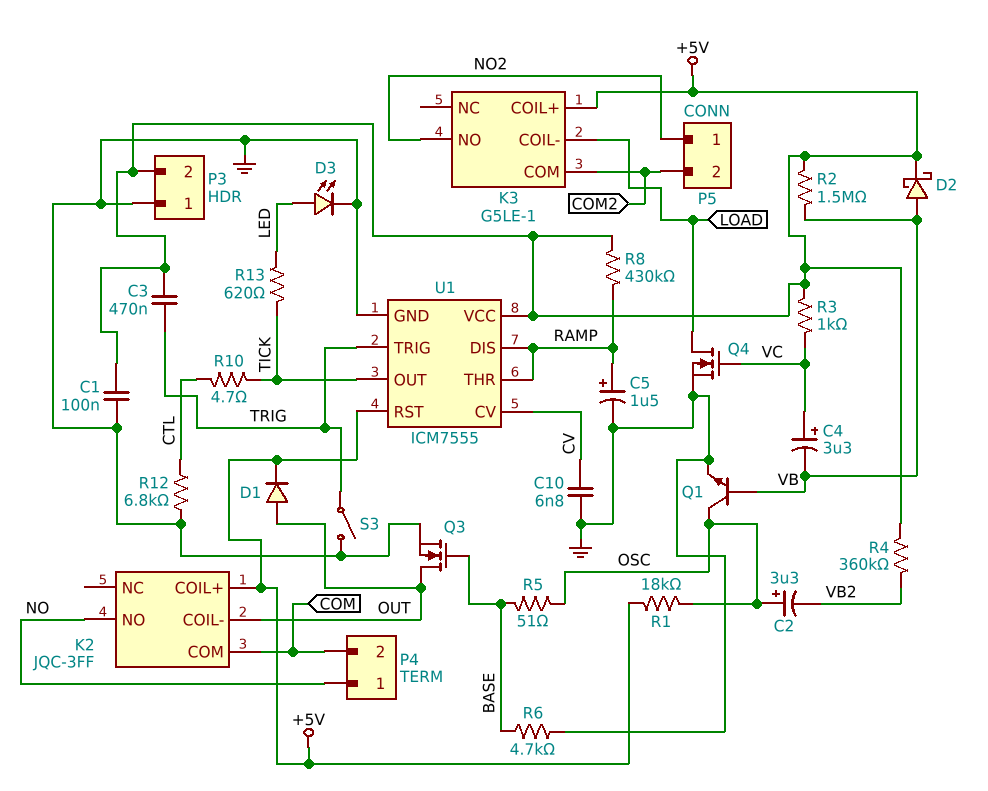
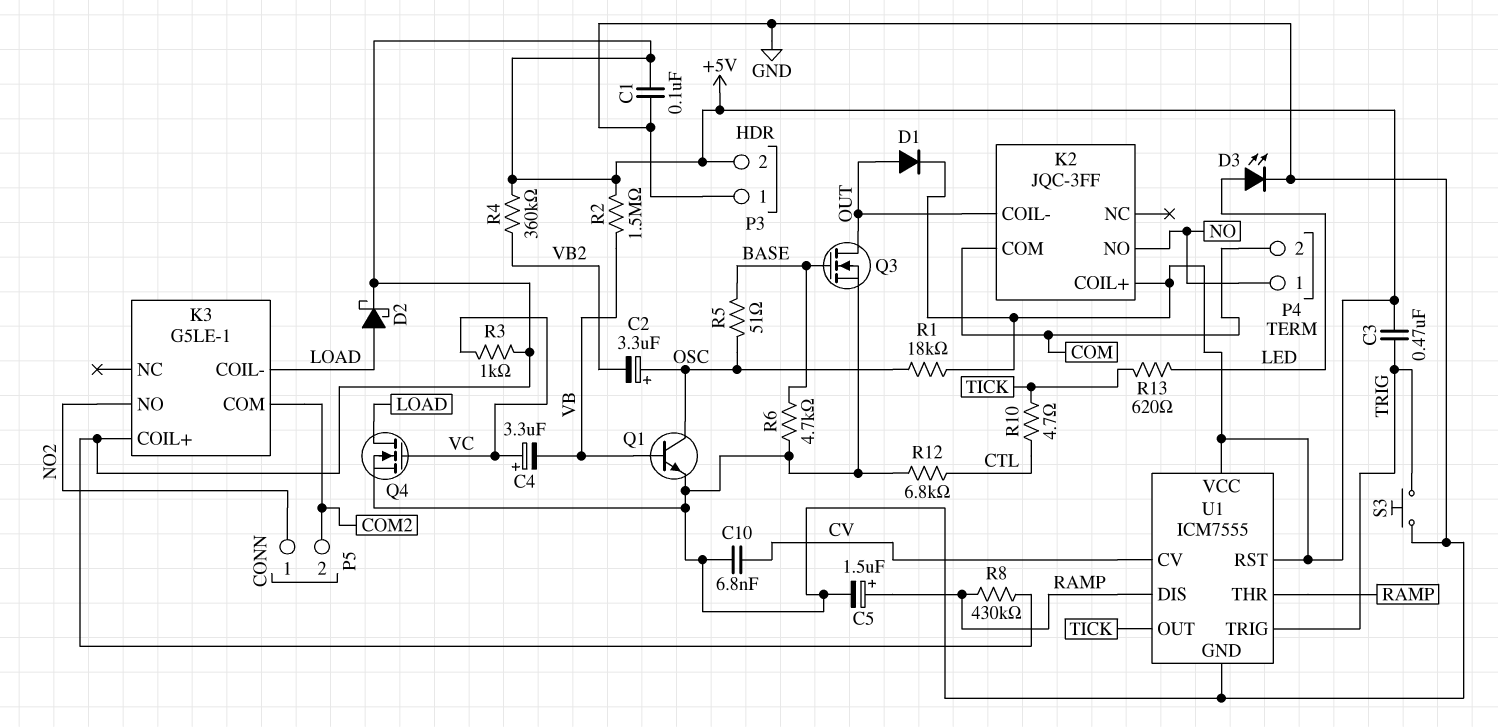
D2: schottky (A VB, K +5V) -> schottky (A LOAD, K +5V)
S3: switch (GND, TRIG) -> button (GND, TRIG)

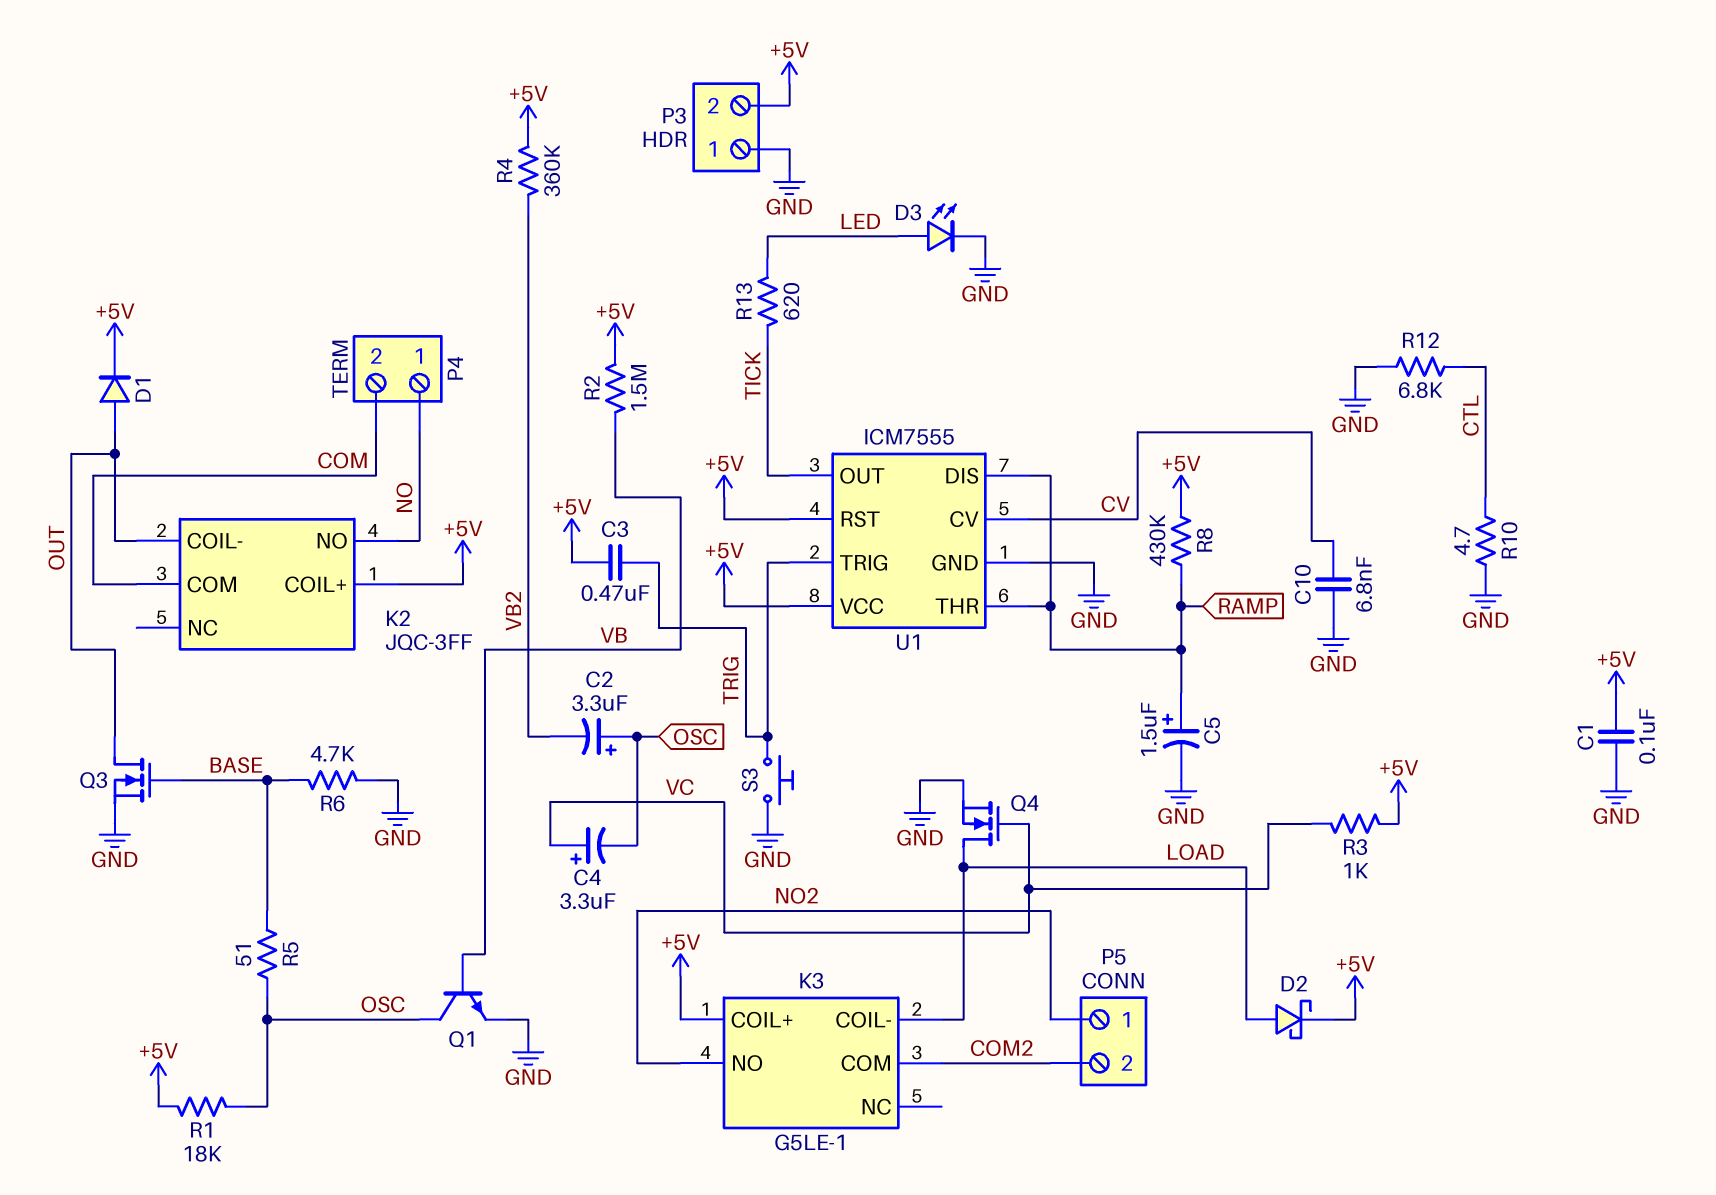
C4: 3.3uF (plus VC, minus VB) -> 3.3uF (plus VC, minus OSC)
R10: 4.7 (CTL, TICK) -> 4.7 (CTL, GND)

